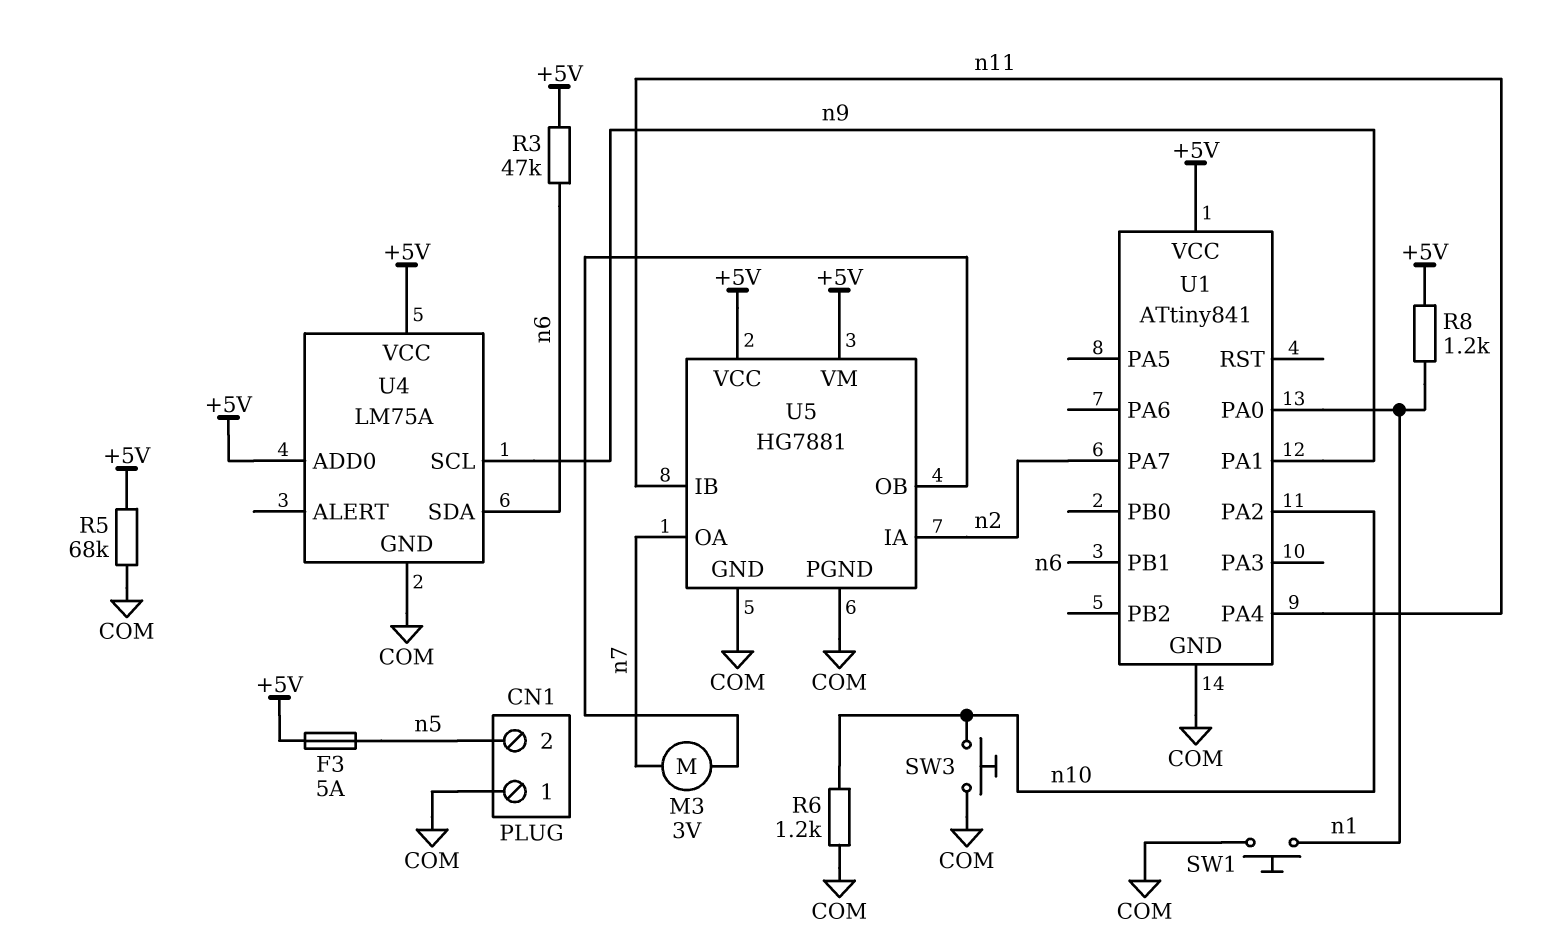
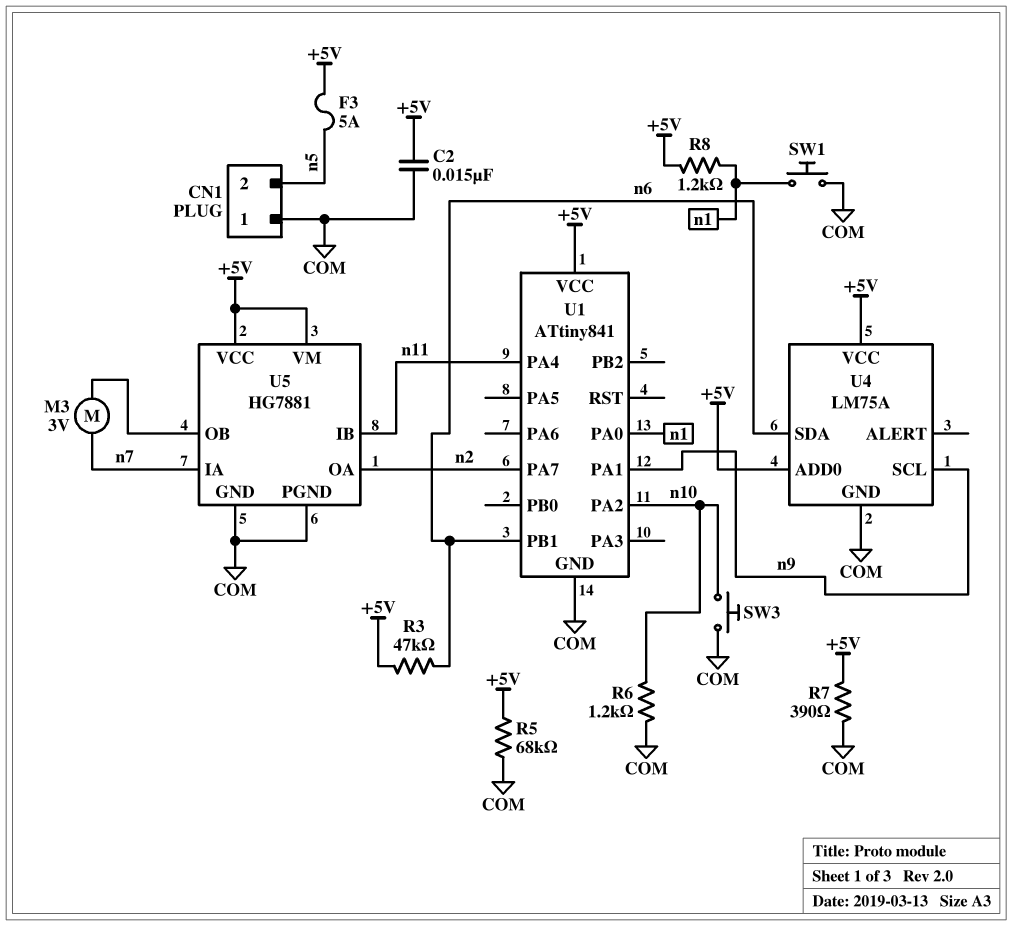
C2: none -> 15nF (+5V, COM)
R7: none -> 390 (+5V, COM)
U5 pin IA: n2 -> n7
U5 pin OA: n7 -> n2

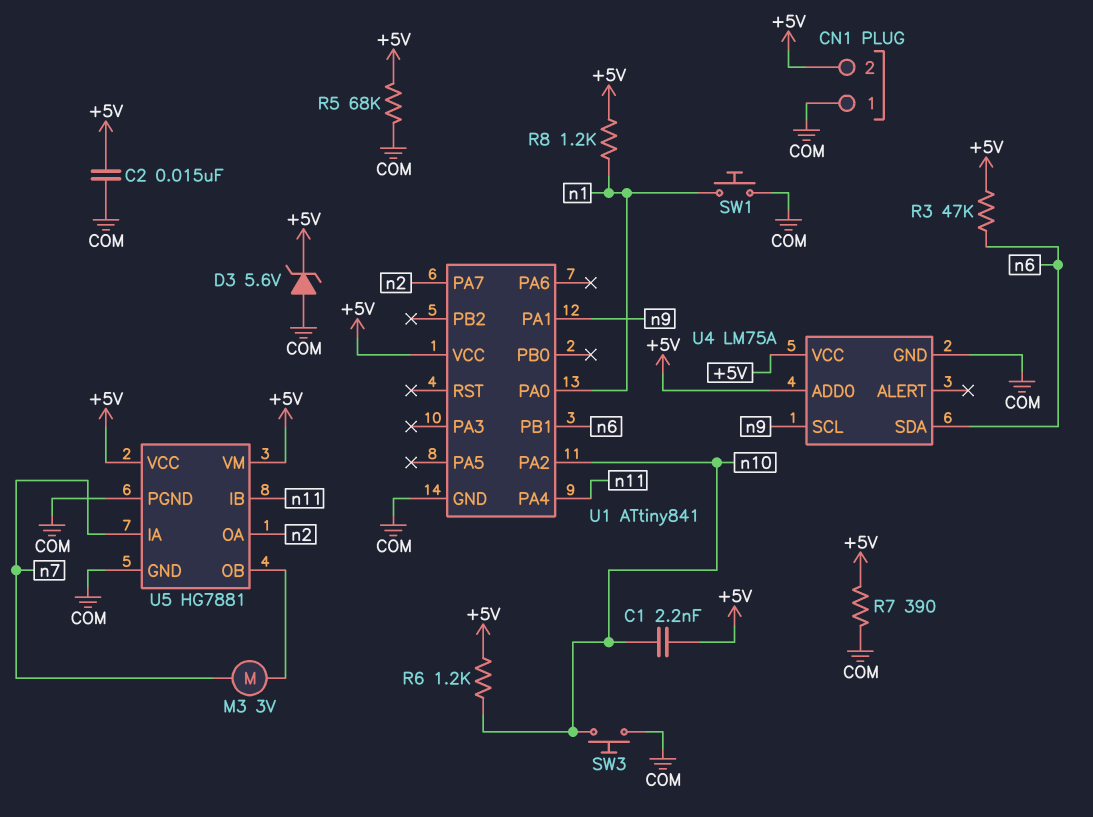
C1: none -> 2.2nF (+5V, n10)
CN1 pin 2: n5 -> +5V
D3: none -> zener 5.6V (A COM, K +5V)
F3: 5A (+5V, n5) -> none
R6: 1.2k (COM, n10) -> 1.2k (+5V, n10)

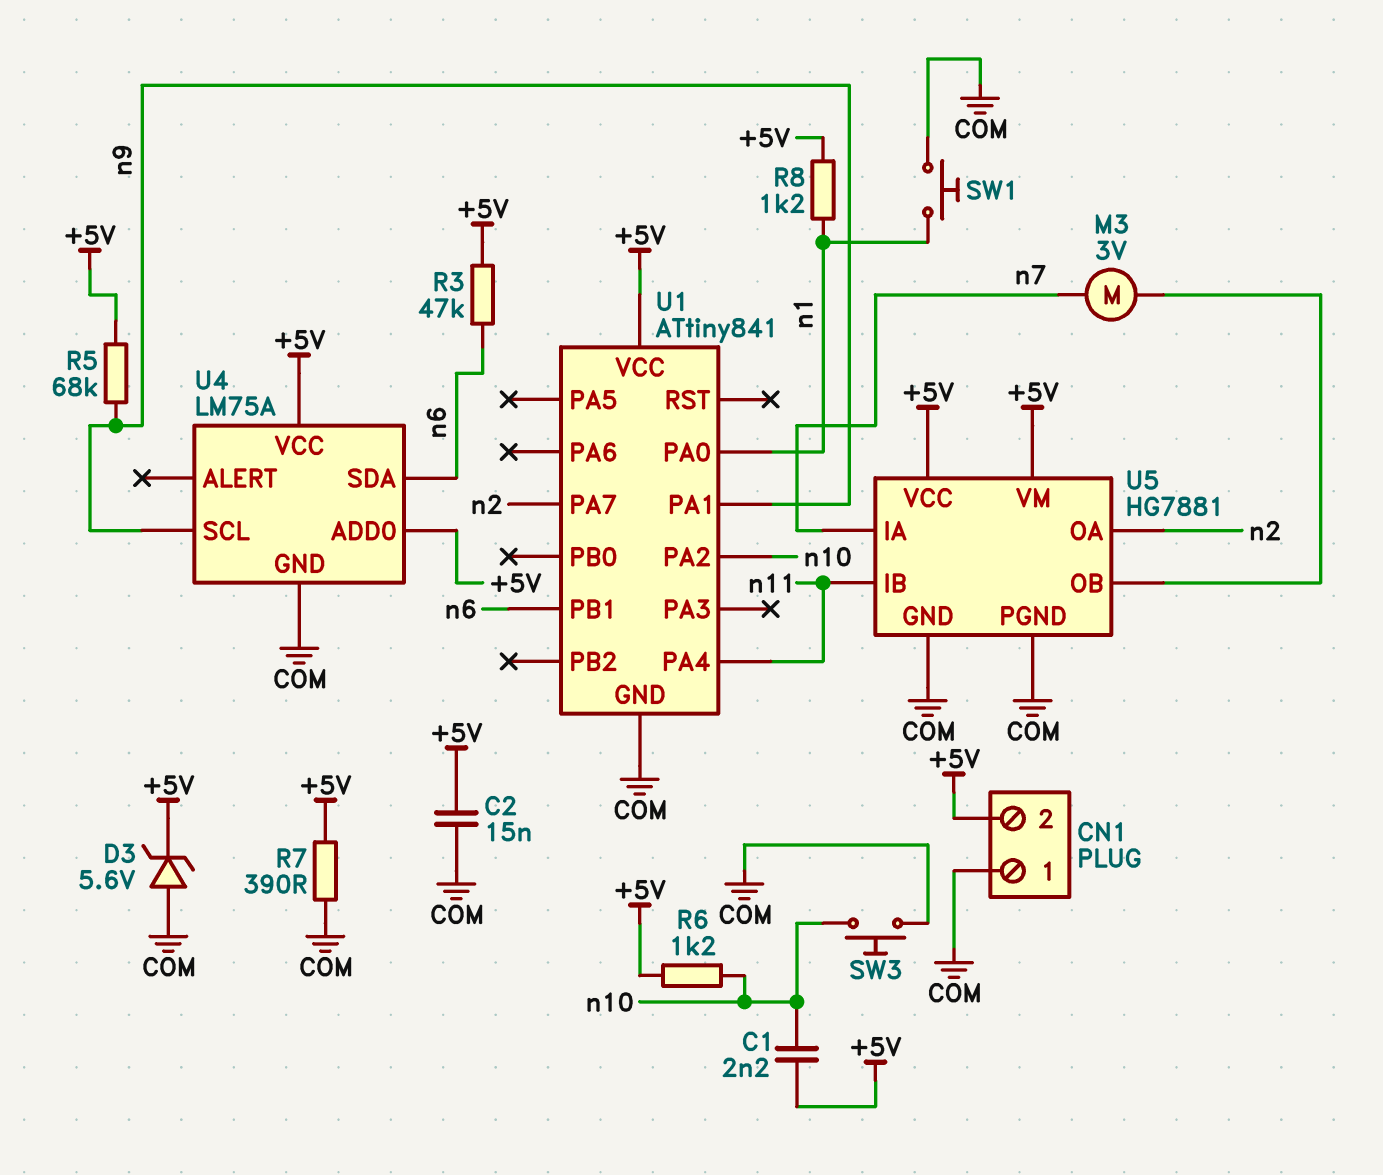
R5: 68k (+5V, COM) -> 68k (+5V, n9)

